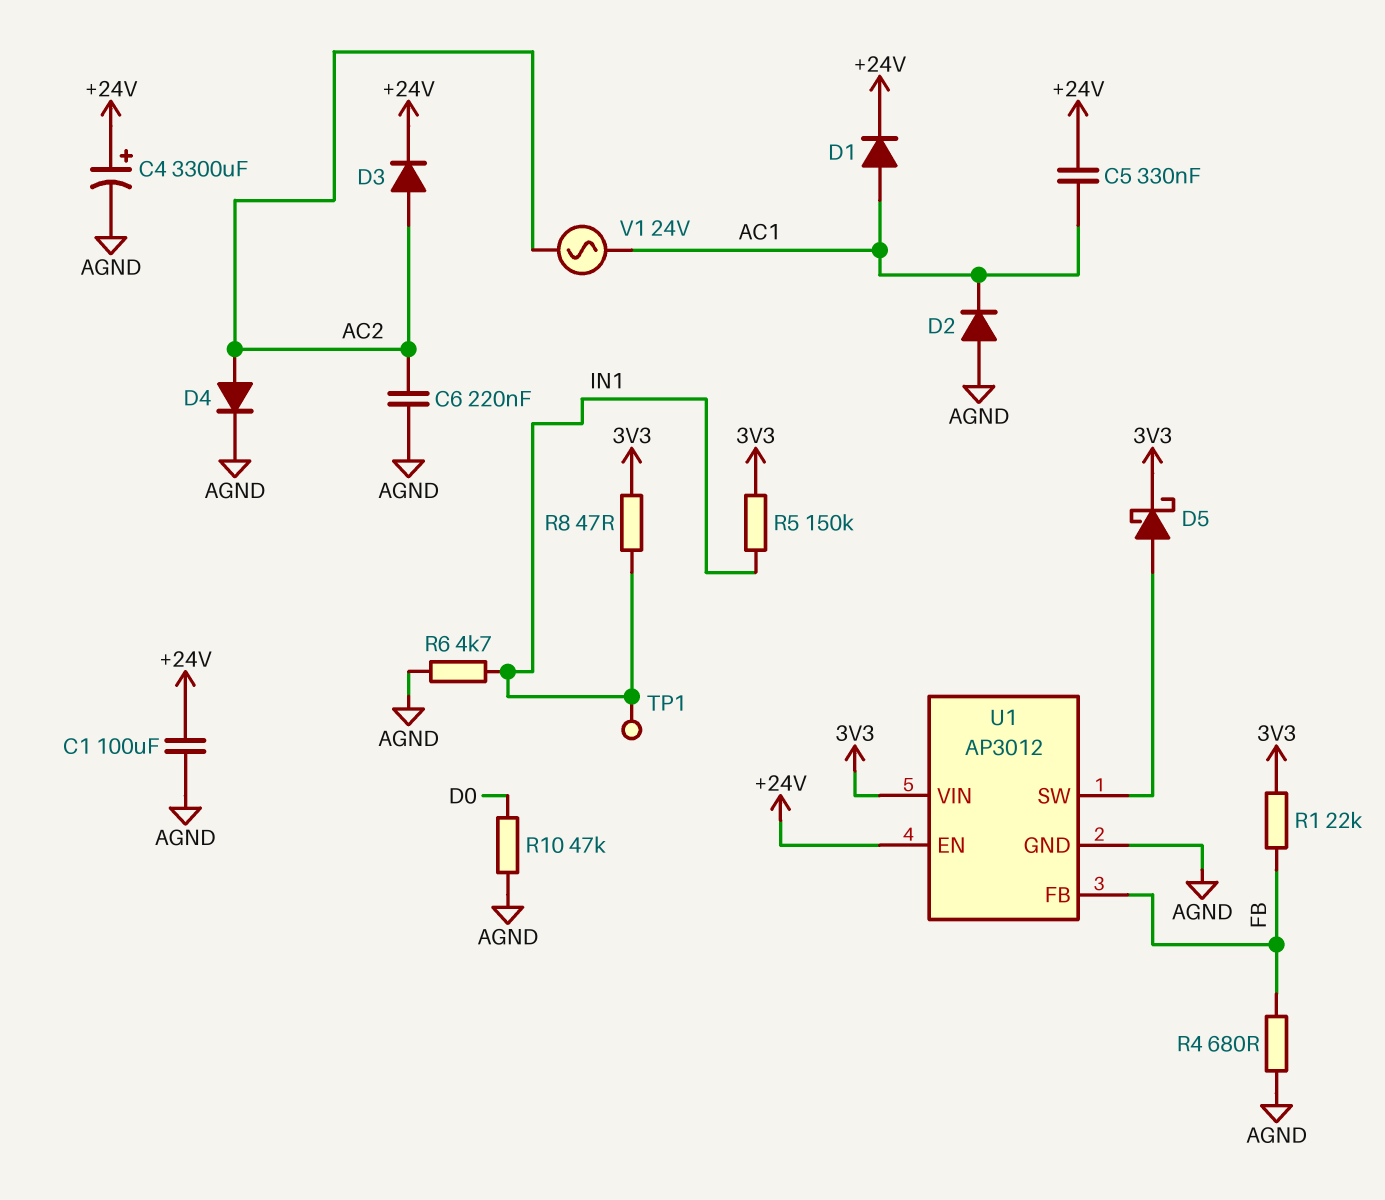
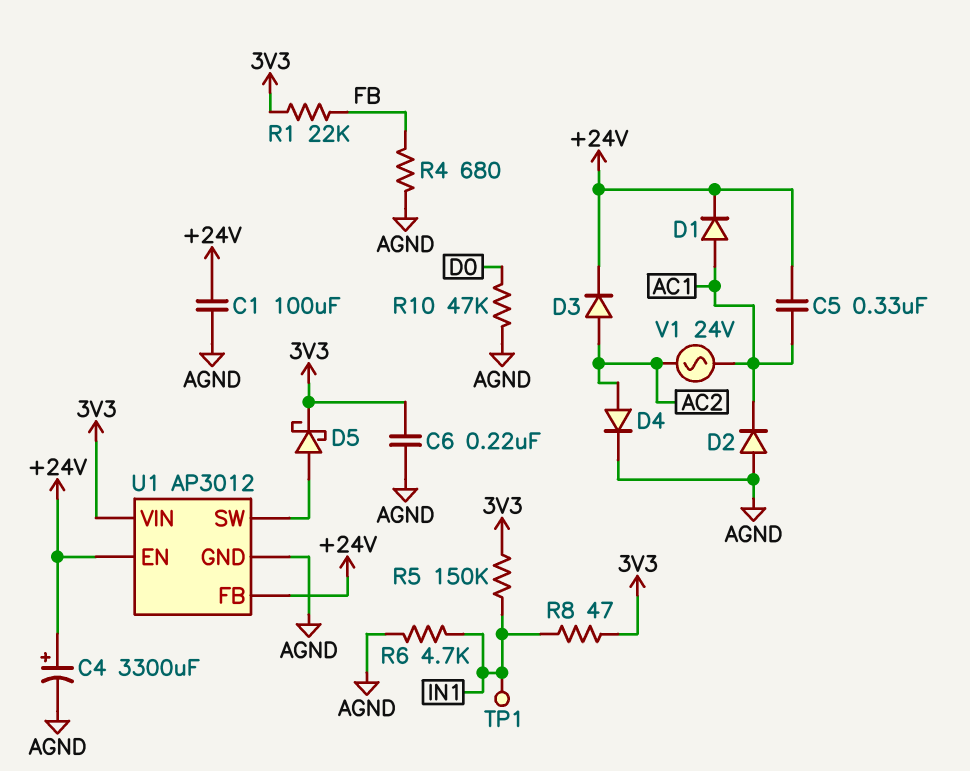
C6: 220nF (AC2, AGND) -> 220nF (3V3, AGND)
U1 pin FB: FB -> +24V

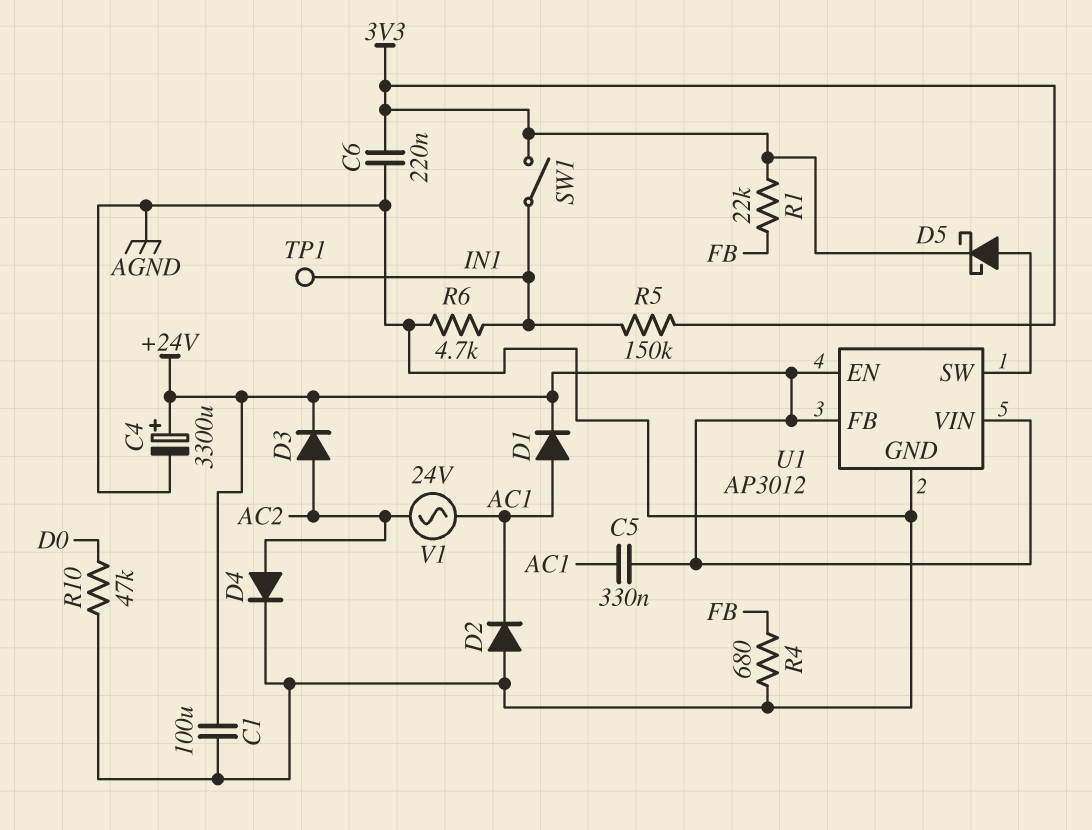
R8: 47 (3V3, IN1) -> none
SW1: none -> switch (3V3, IN1)
U1 pin VIN: 3V3 -> +24V

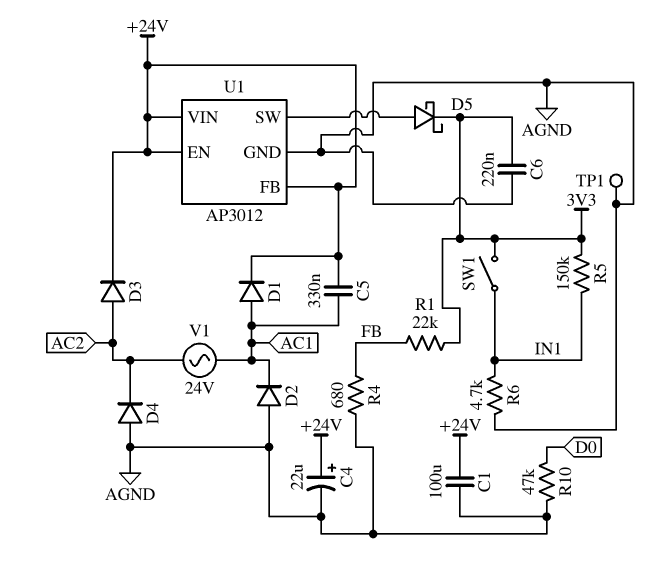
C4: 3300uF (plus +24V, minus AGND) -> 22uF (plus +24V, minus AGND)
D4: diode (A AC2, K AGND) -> diode (A AGND, K AC2)
TP1: test point (IN1) -> test point (AGND)

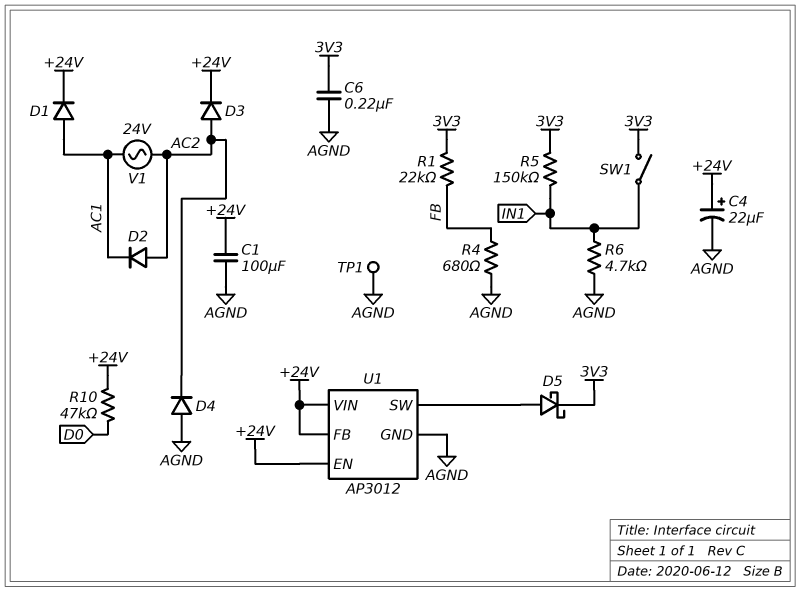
C5: 330nF (+24V, AC1) -> none
D2: diode (A AGND, K AC1) -> diode (A AC2, K AC1)
R10: 47k (AGND, D0) -> 47k (+24V, D0)

